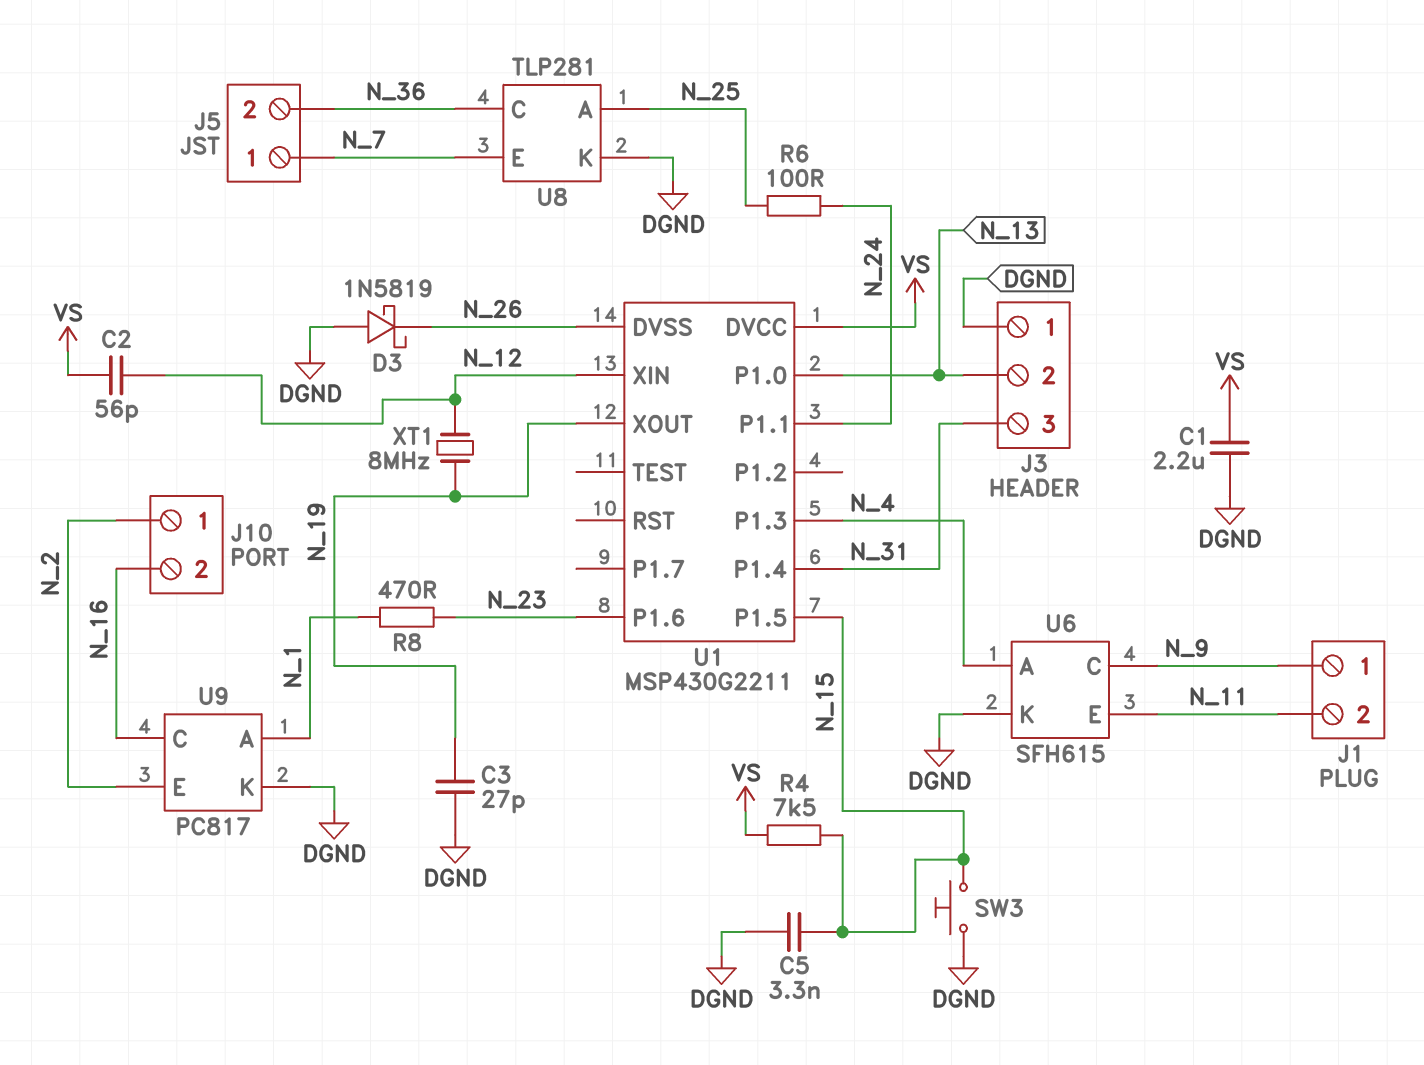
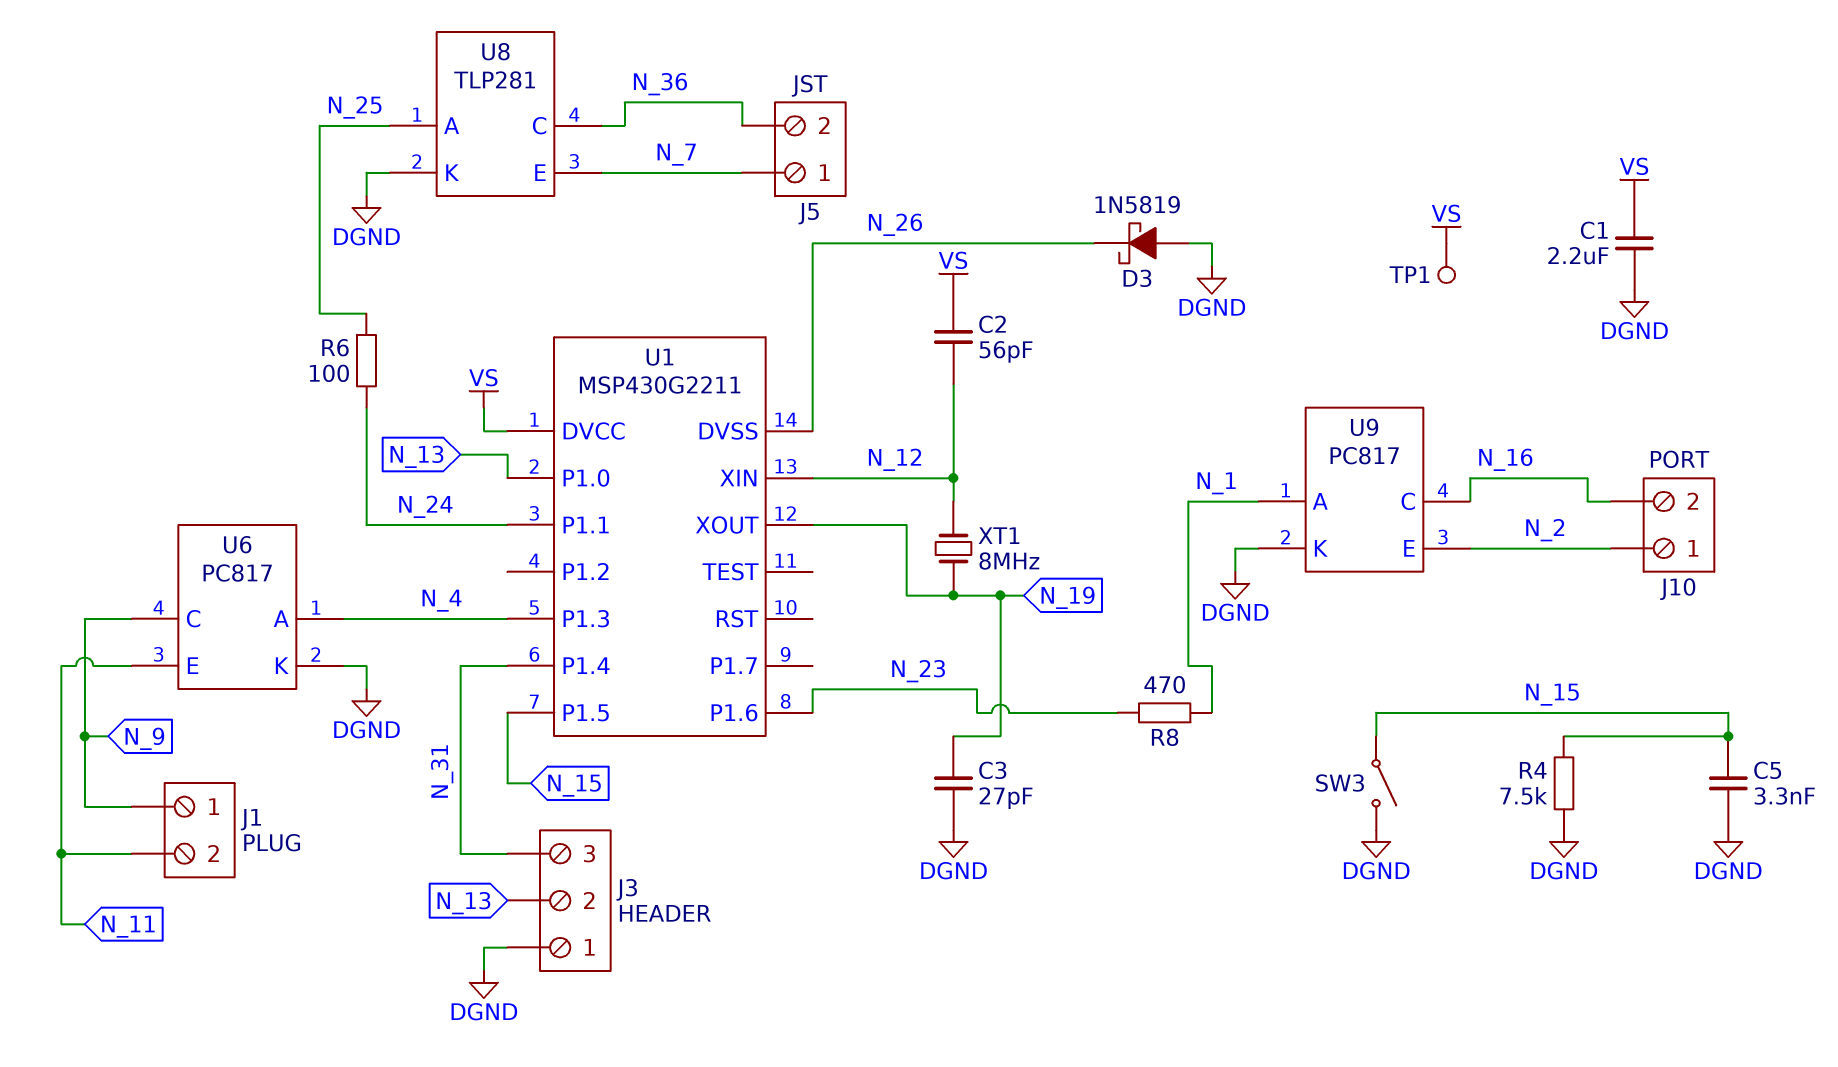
R4: 7.5k (N_15, VS) -> 7.5k (DGND, N_15)
SW3: button (DGND, N_15) -> switch (DGND, N_15)
TP1: none -> test point (VS)
U6: SFH615 -> PC817

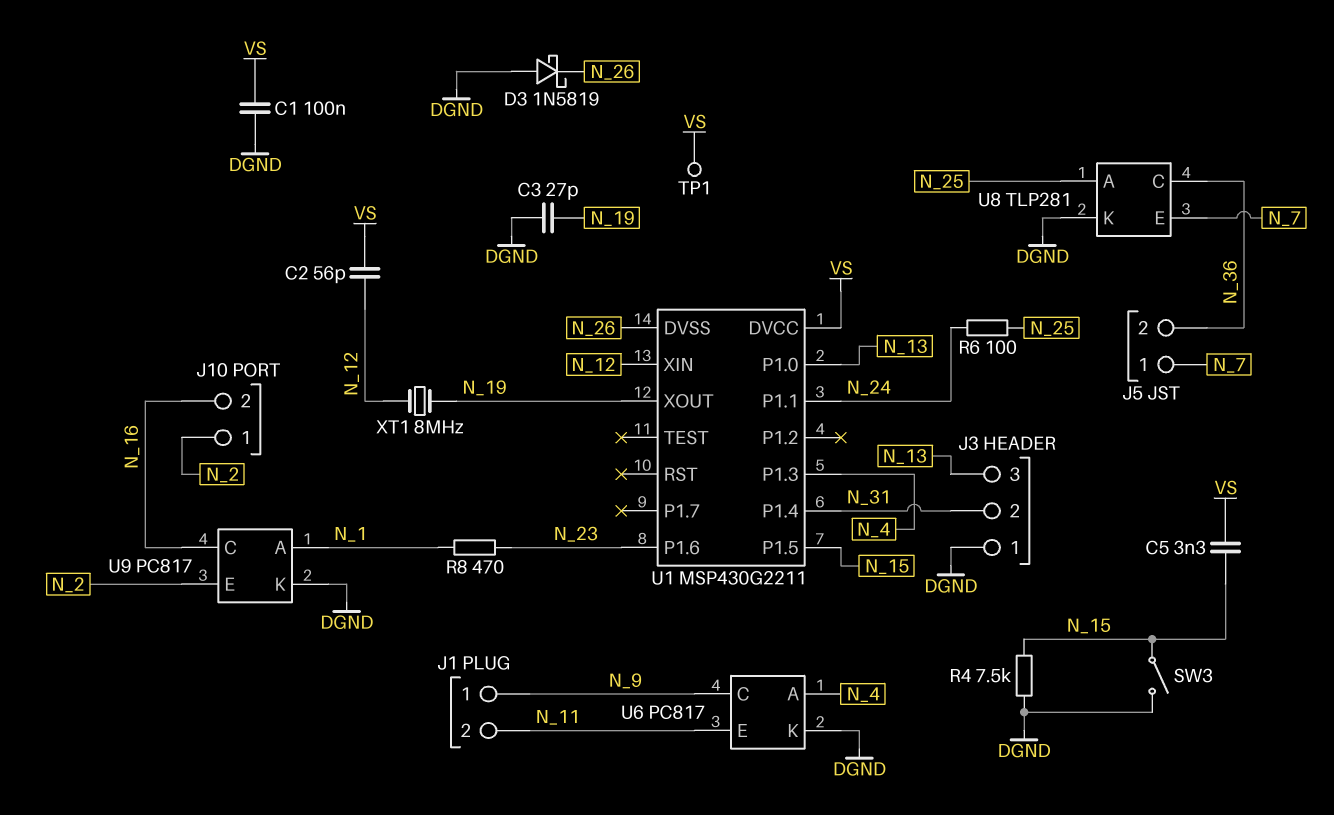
C1: 2.2uF (DGND, VS) -> 100nF (DGND, VS)
C5: 3.3nF (DGND, N_15) -> 3.3nF (N_15, VS)
J3 pin 2: N_13 -> N_31
J3 pin 3: N_31 -> N_13

